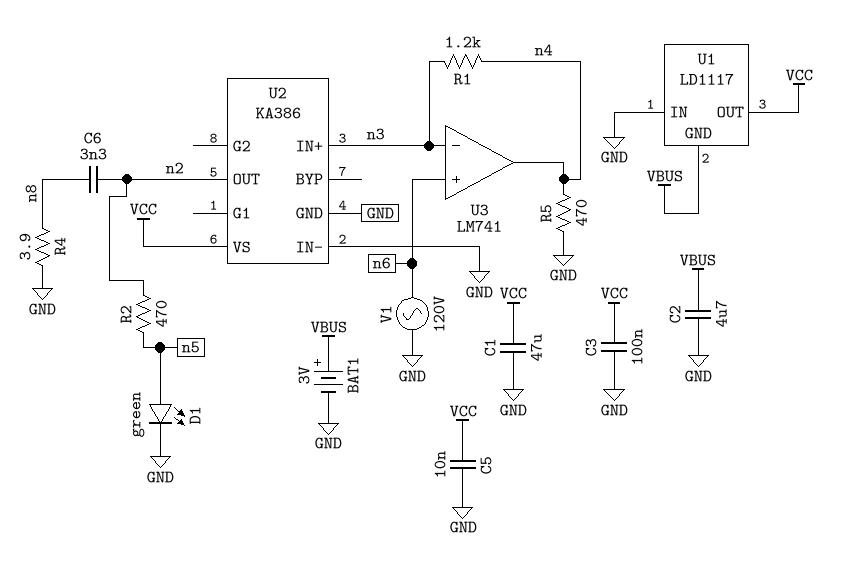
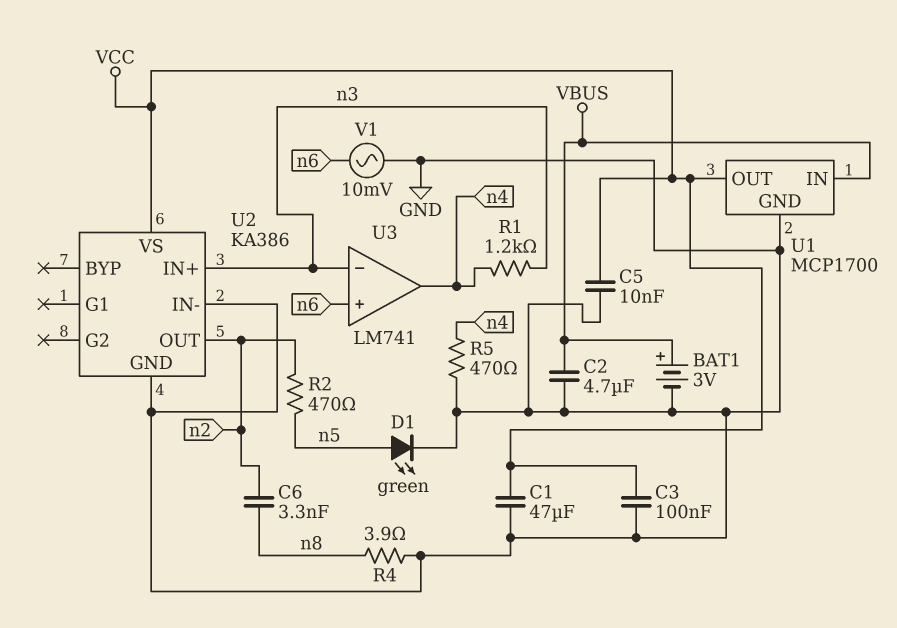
U1: LD1117 -> MCP1700
U1 pin GND: VBUS -> GND
U1 pin IN: GND -> VBUS
V1: AC 120V (GND, n6) -> AC 10mV (GND, n6)

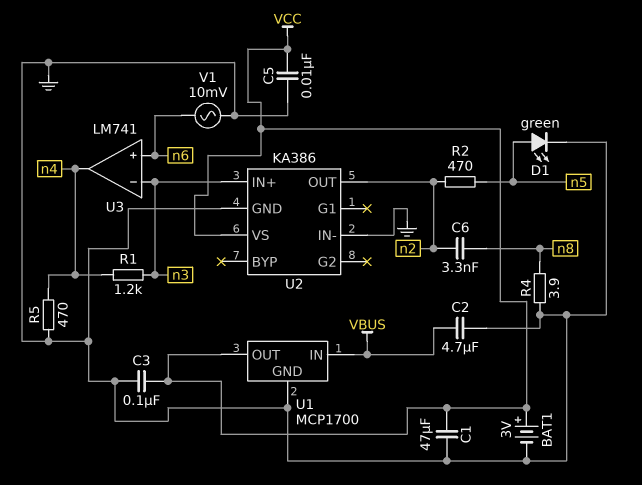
BAT1: 3V (plus VBUS, minus GND) -> 3V (plus VCC, minus GND)

